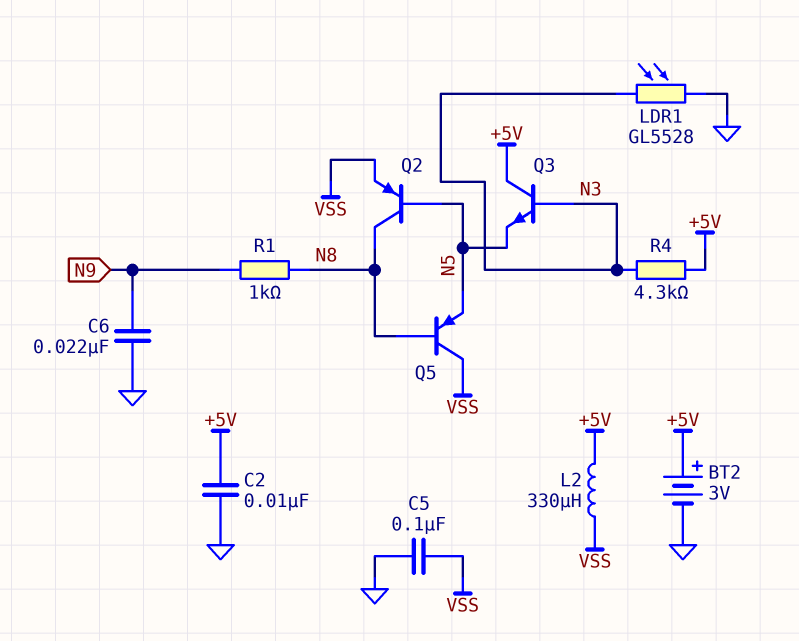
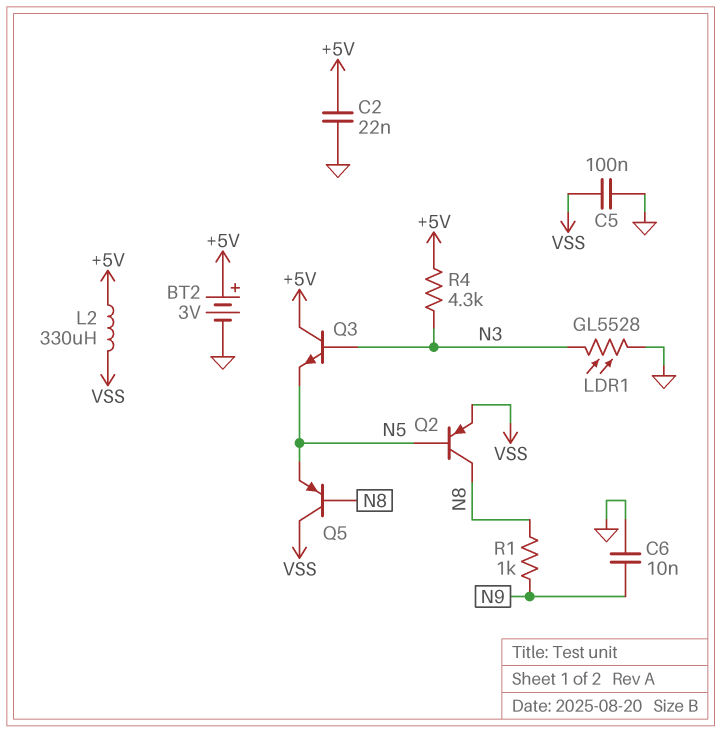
C2: 10nF (+5V, GND) -> 22nF (+5V, GND)
C6: 22nF (GND, N9) -> 10nF (GND, N9)

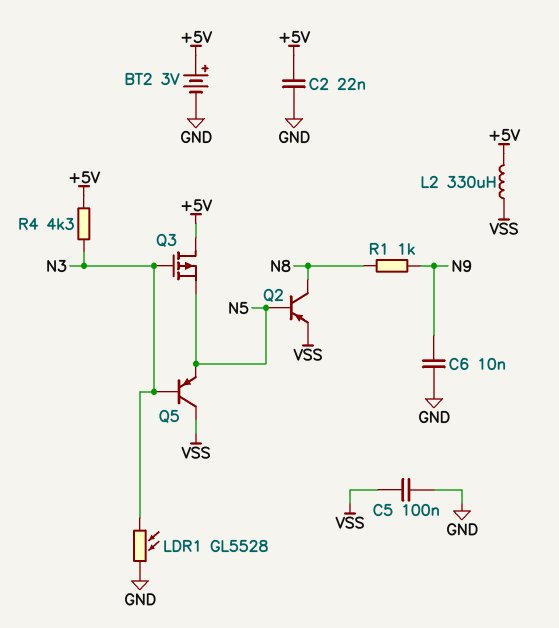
Q3: NPN (B N3, C +5V, E N5) -> PMOS (G N3, D +5V, S N5)
Q5: PNP (B N8, C VSS, E N5) -> PNP (B N3, C VSS, E N5)

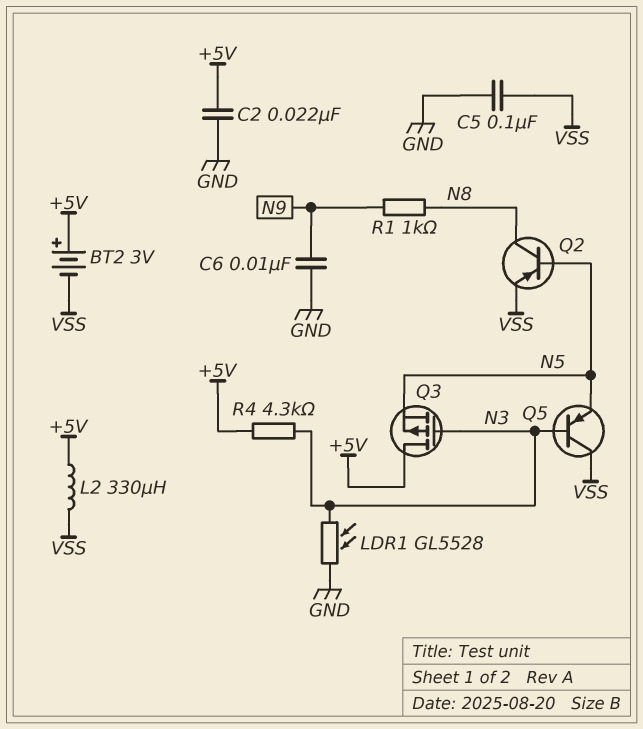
BT2: 3V (plus +5V, minus GND) -> 3V (plus +5V, minus VSS)

